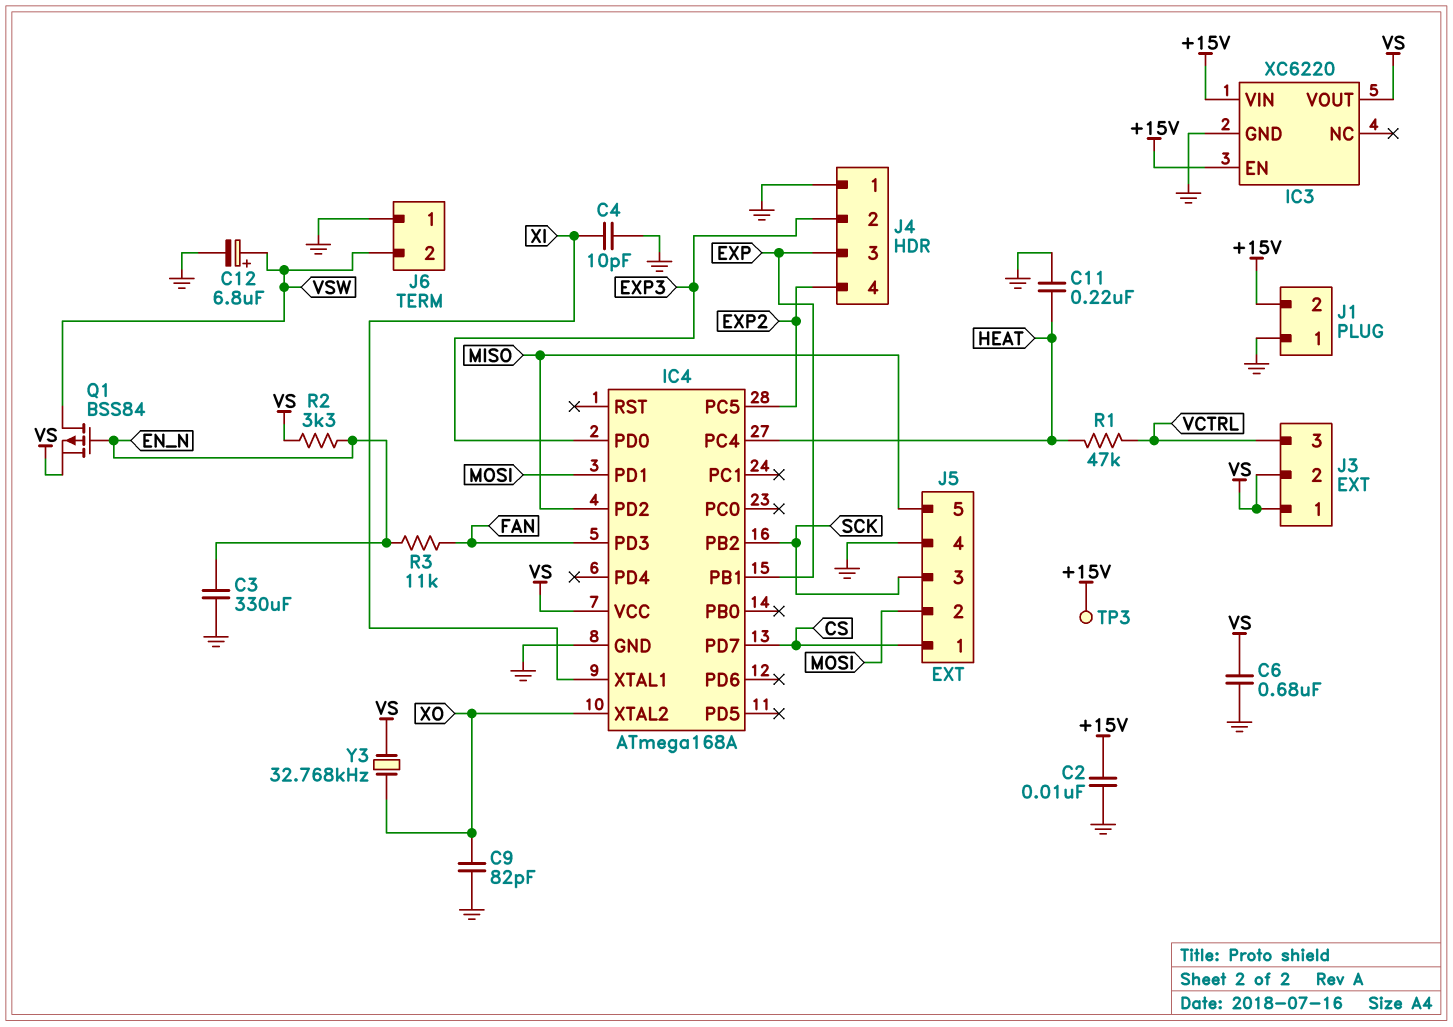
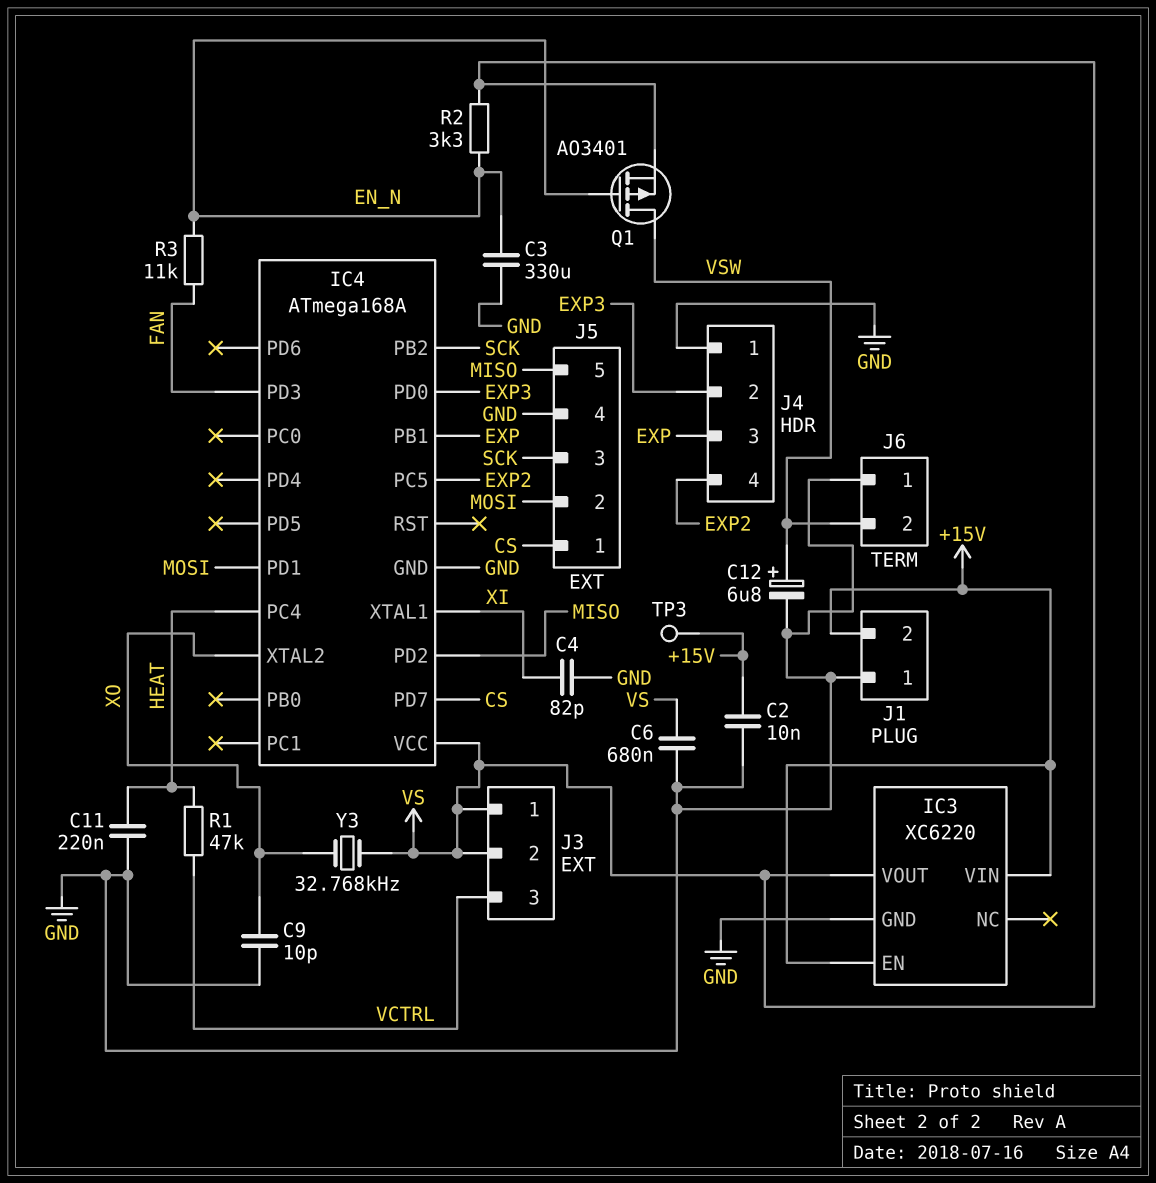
C4: 10pF (GND, XI) -> 82pF (GND, XI)
C9: 82pF (GND, XO) -> 10pF (GND, XO)
Q1: PMOS BSS84 (G EN_N, D VSW, S VS) -> PMOS AO3401 (G EN_N, D VSW, S VS)

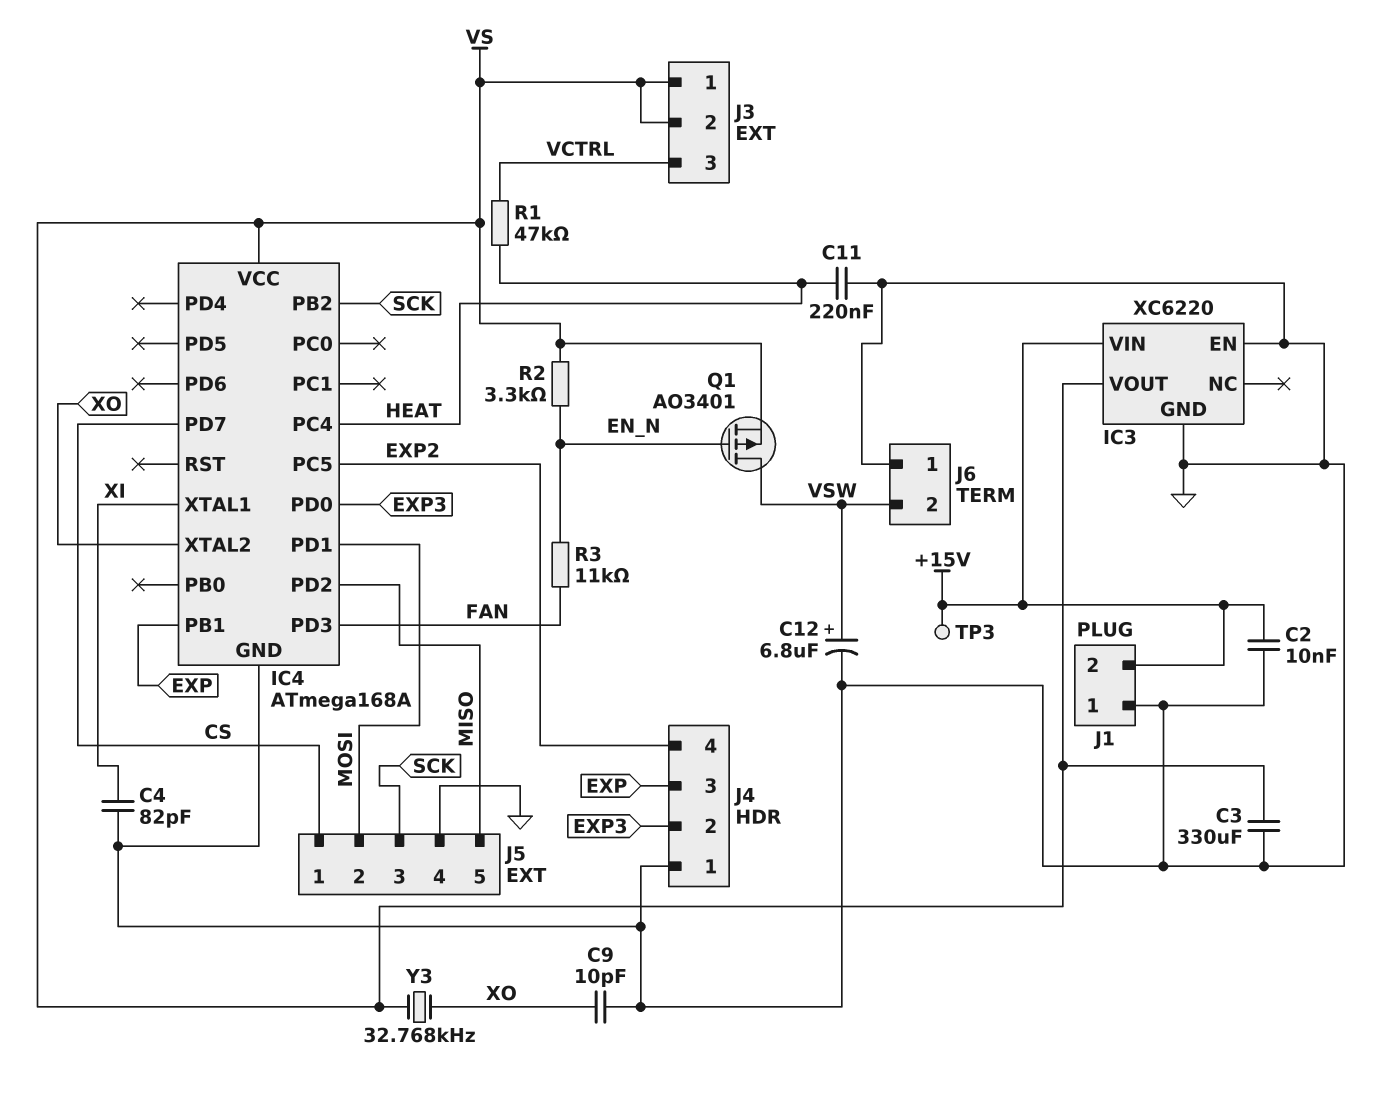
C3: 330uF (EN_N, GND) -> 330uF (GND, VS)
C6: 680nF (GND, VS) -> none
IC3 pin EN: +15V -> GND

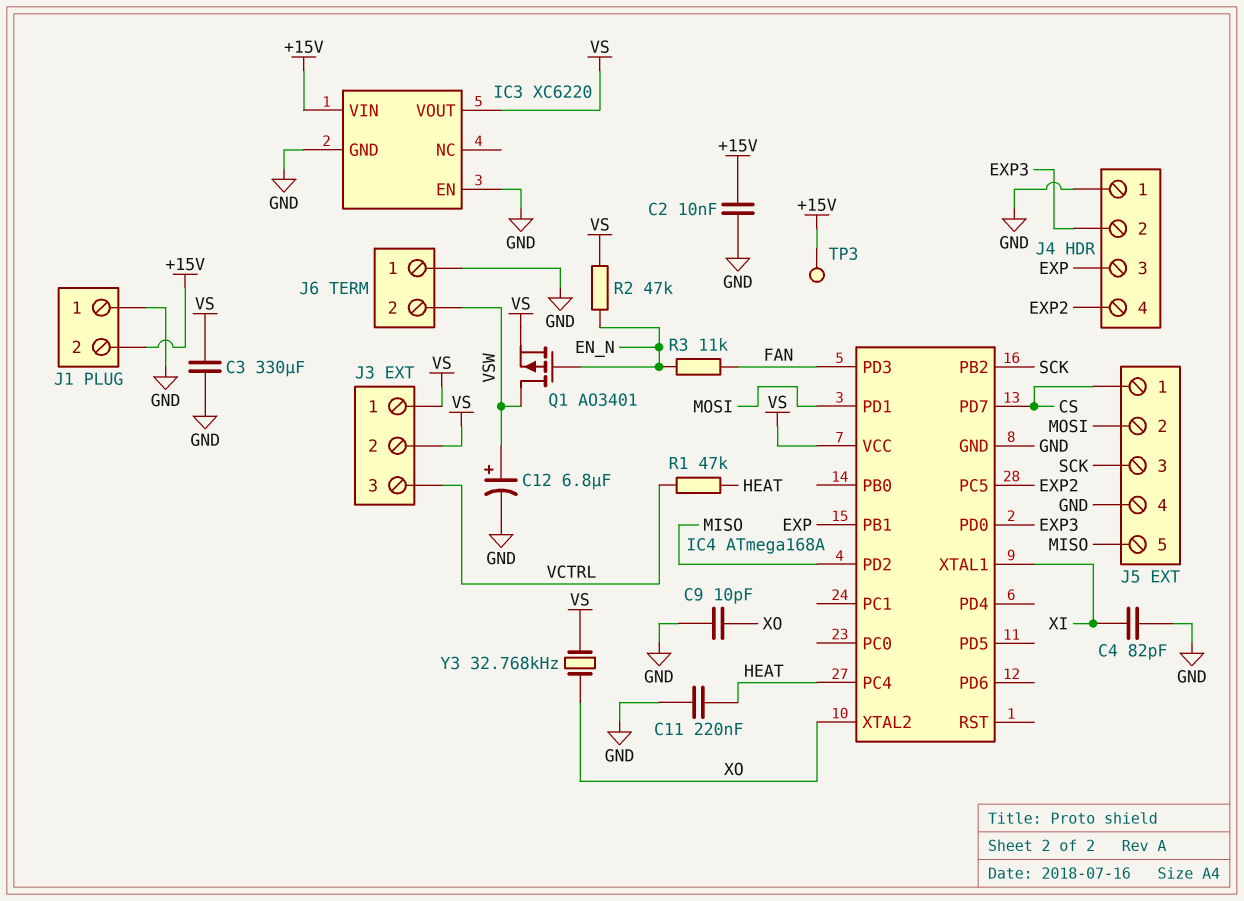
R2: 3.3k (EN_N, VS) -> 47k (EN_N, VS)

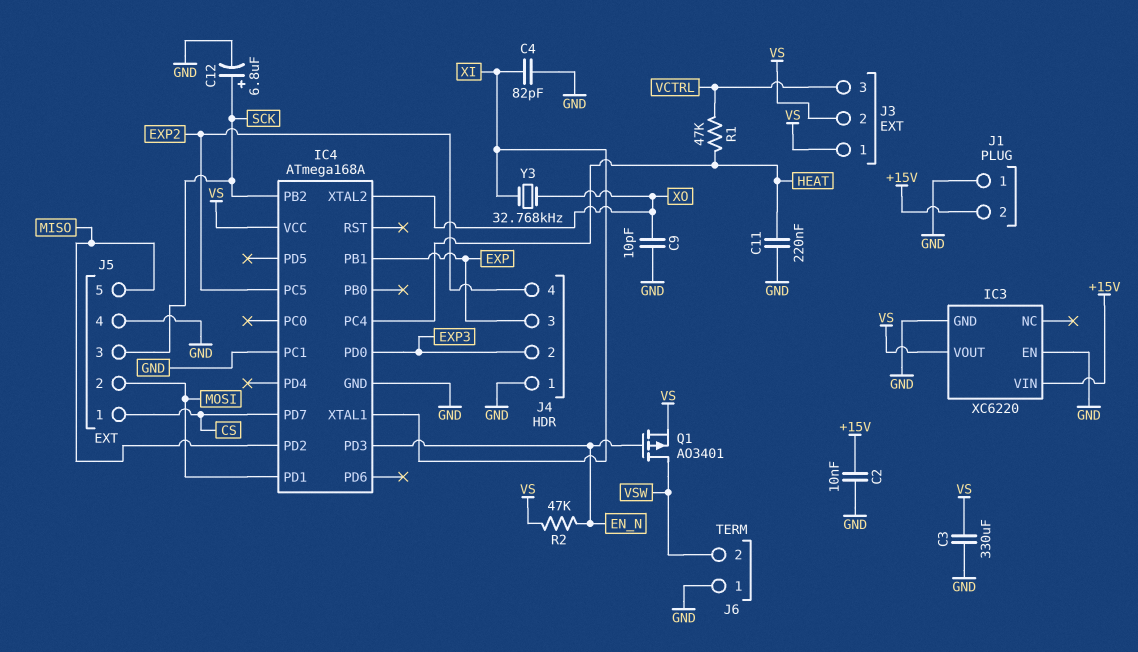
C12: 6.8uF (plus VSW, minus GND) -> 6.8uF (plus SCK, minus GND)
IC4 pin PC1: none -> GND
IC4 pin PD3: FAN -> EN_N
R3: 11k (EN_N, FAN) -> none
TP3: test point (+15V) -> none
Y3: 32.768kHz (VS, XO) -> 32.768kHz (XI, XO)

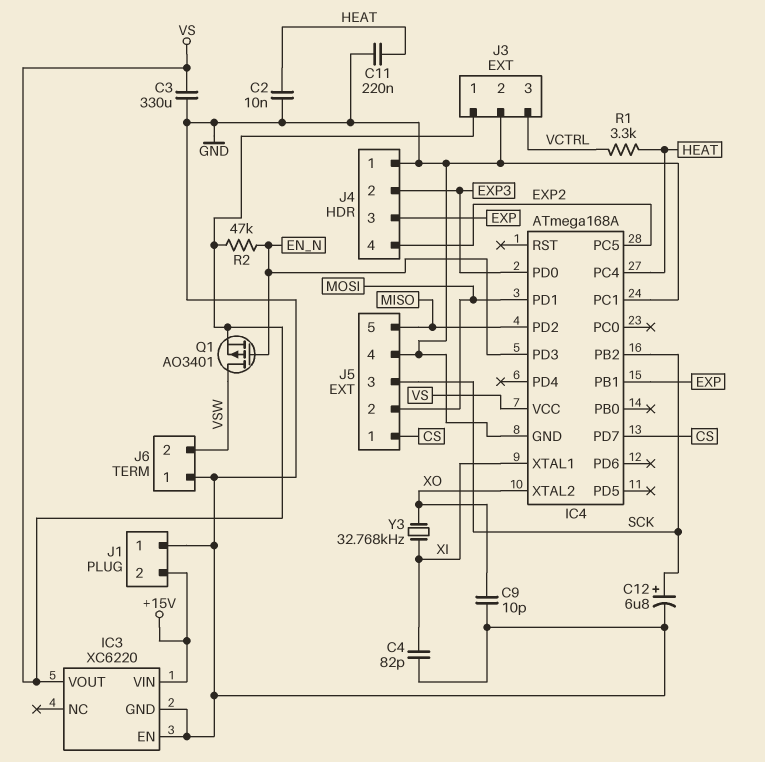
C2: 10nF (+15V, GND) -> 10nF (GND, HEAT)
J3 pin 2: VS -> GND
R1: 47k (HEAT, VCTRL) -> 3.3k (HEAT, VCTRL)

